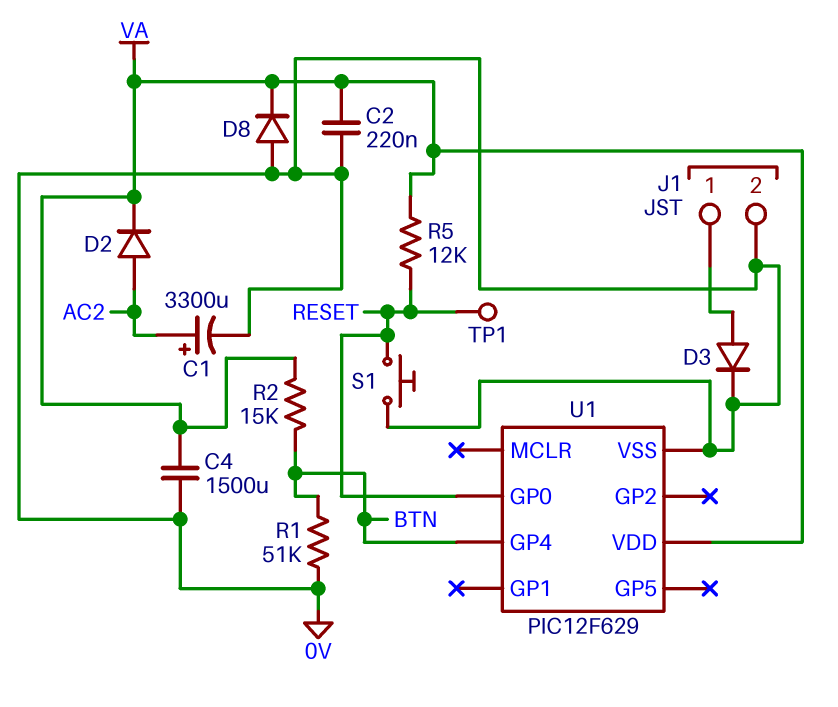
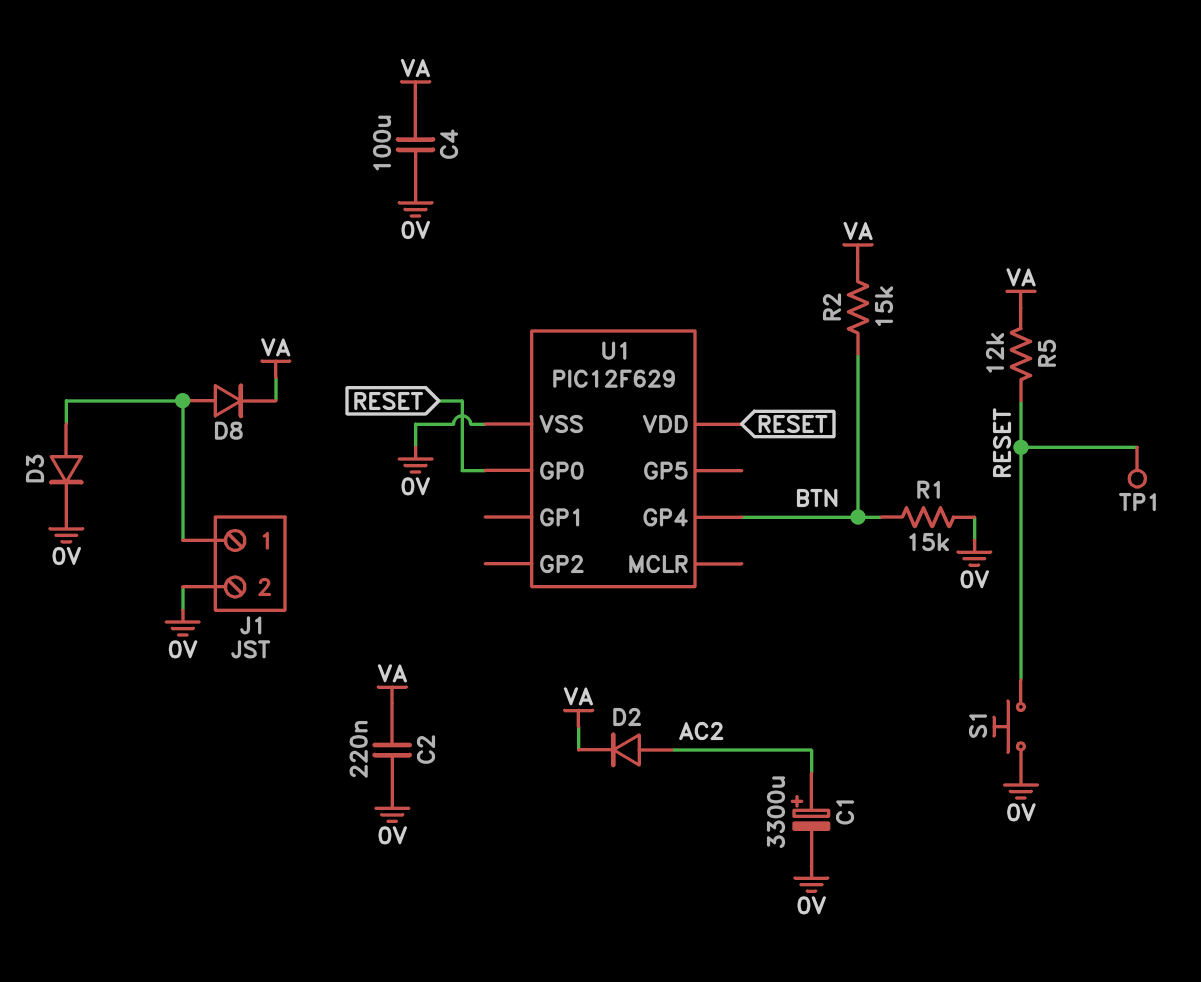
C4: 1500uF (0V, VA) -> 100uF (0V, VA)
D8: diode (A 0V, K VA) -> diode (A J1/1, K VA)
R1: 51k (0V, BTN) -> 15k (0V, BTN)
U1 pin VDD: VA -> RESET

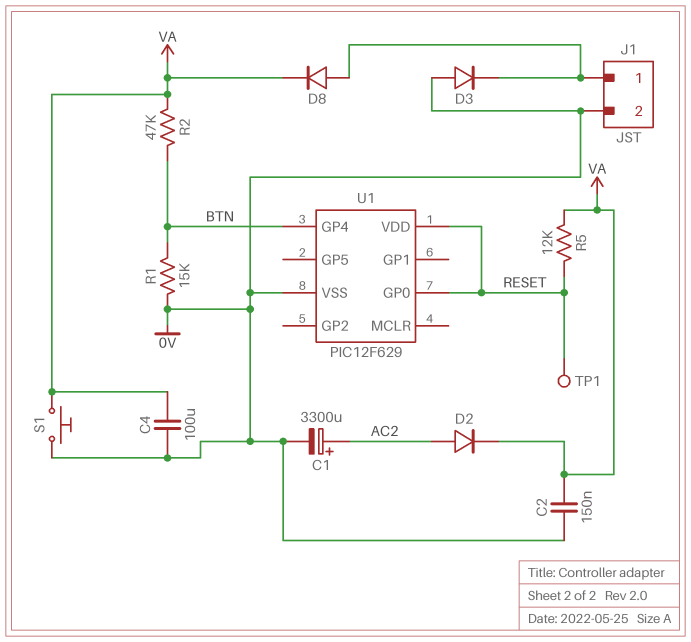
C2: 220nF (0V, VA) -> 150nF (0V, VA)
D3: diode (A J1/1, K 0V) -> diode (A 0V, K J1/1)
R2: 15k (BTN, VA) -> 47k (BTN, VA)
S1: button (0V, RESET) -> button (0V, VA)

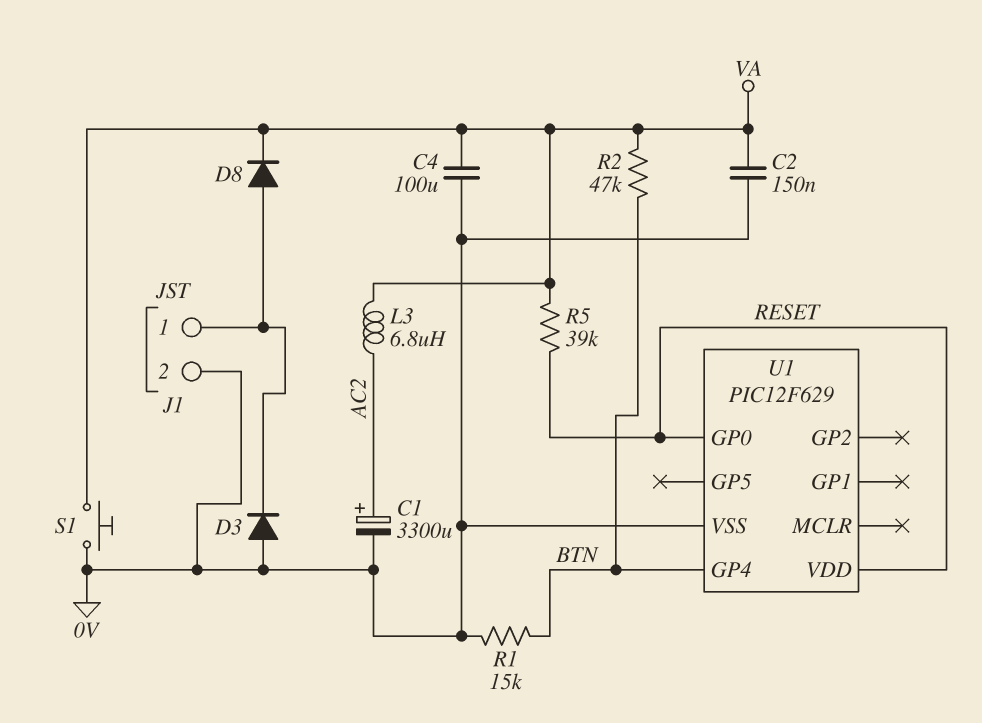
D2: diode (A AC2, K VA) -> none
L3: none -> 6.8uH (AC2, VA)
R5: 12k (RESET, VA) -> 39k (RESET, VA)
TP1: test point (RESET) -> none

